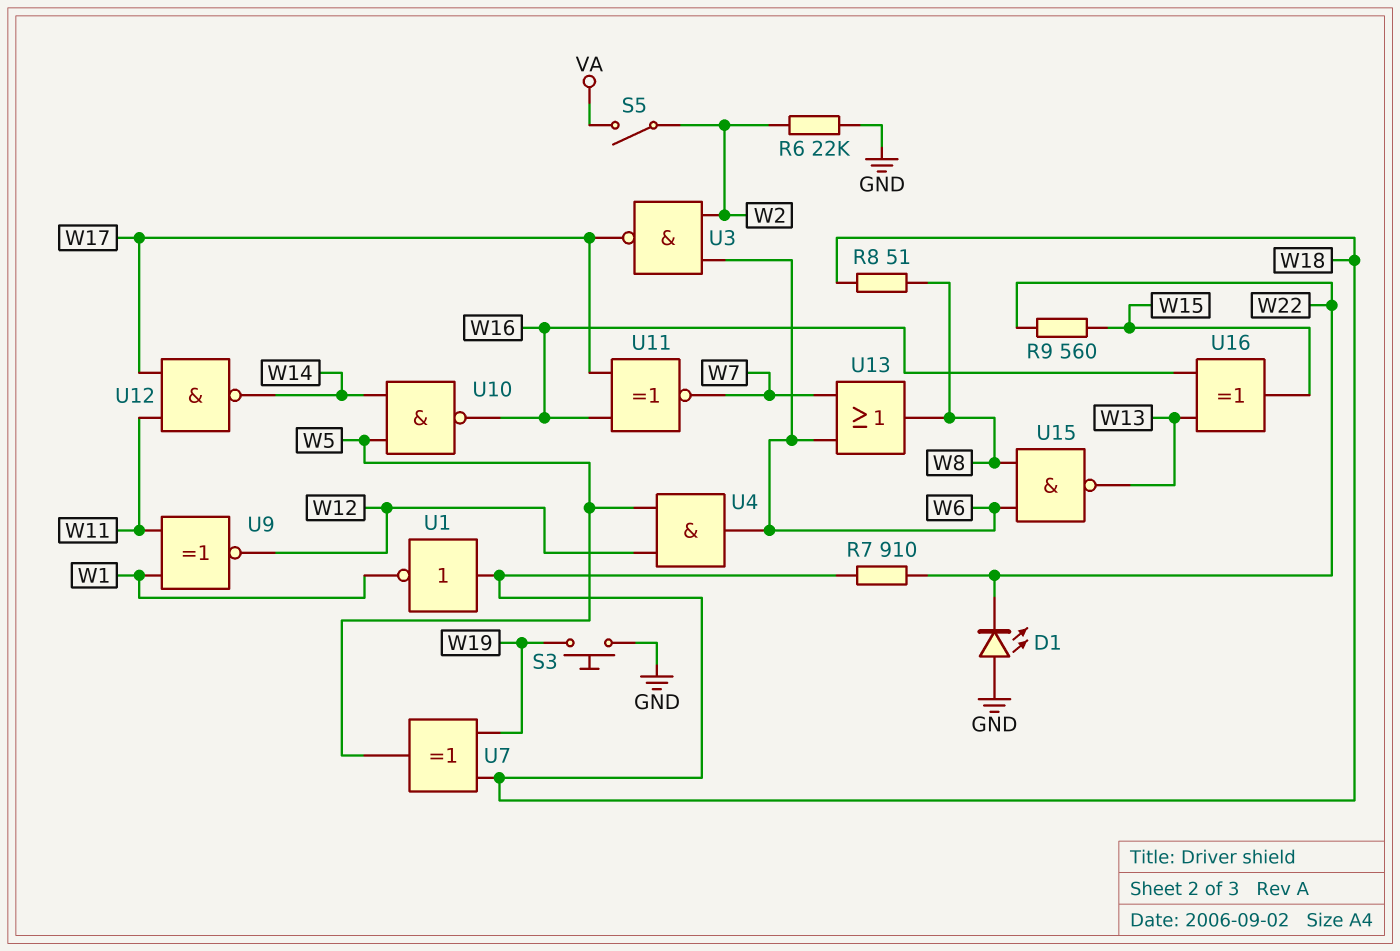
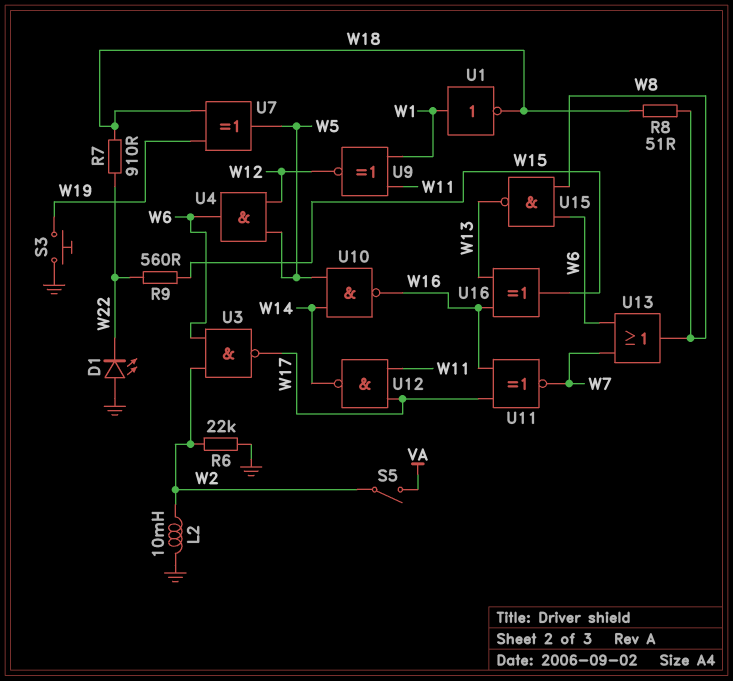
L2: none -> 10mH (GND, W2)
U1: NOT (in W18, out W1) -> NOT (in W1, out W18)

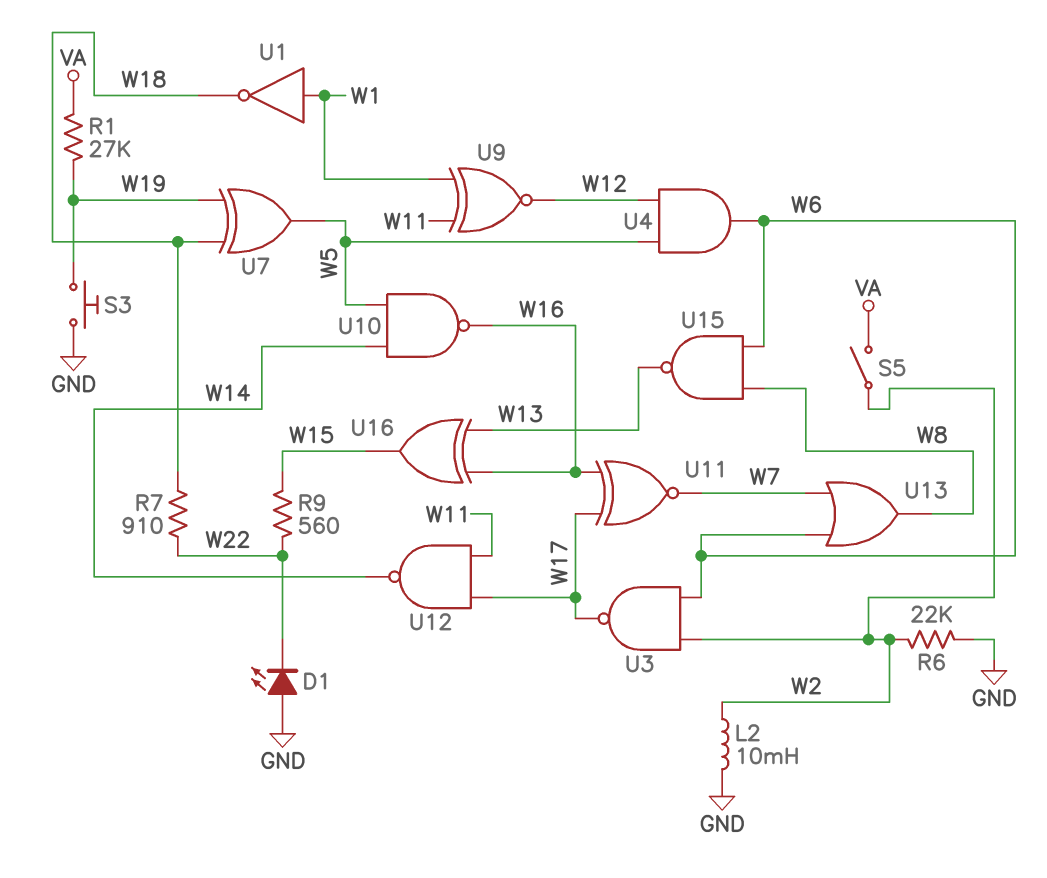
R1: none -> 27k (VA, W19)
R8: 51 (W8, W18) -> none

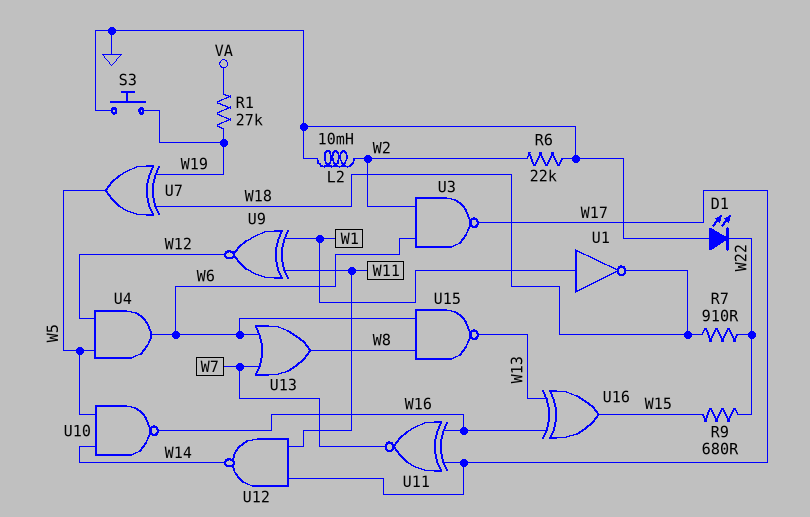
R9: 560 (W15, W22) -> 680 (W15, W22)
S5: switch (VA, W2) -> none

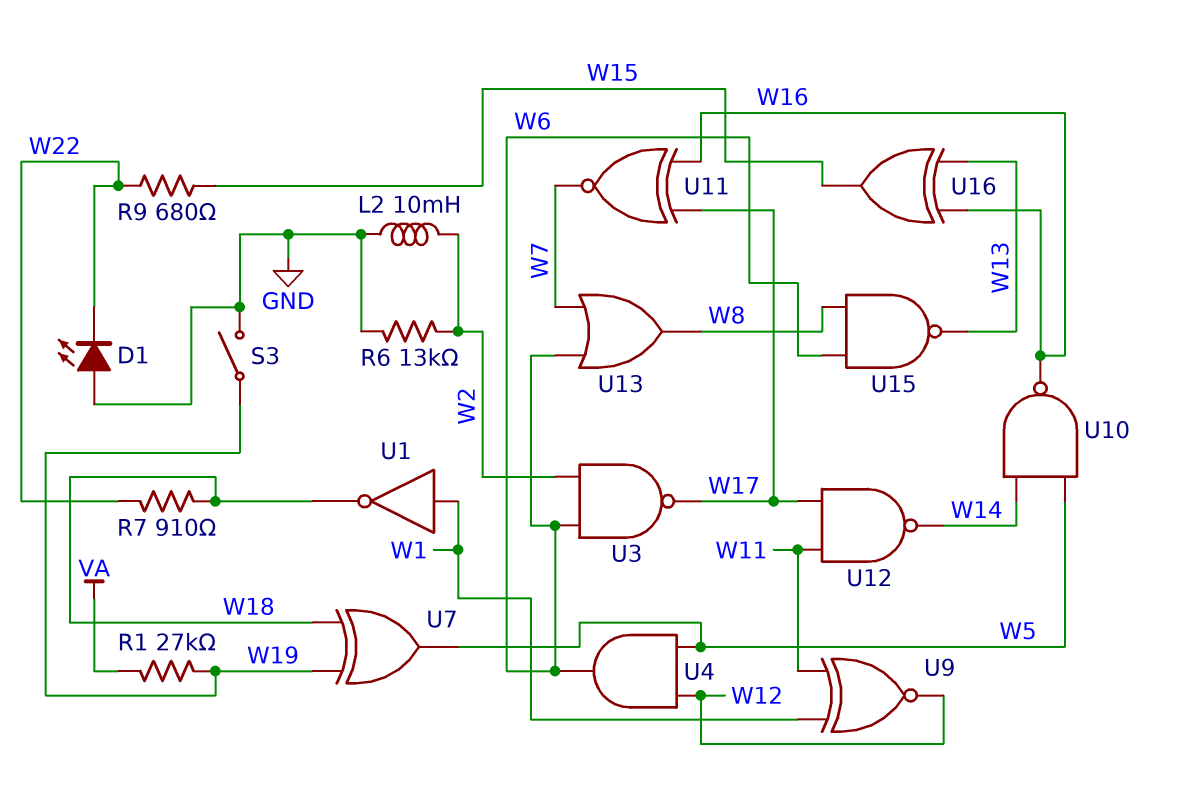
R6: 22k (GND, W2) -> 13k (GND, W2)
S3: button (GND, W19) -> switch (GND, W19)

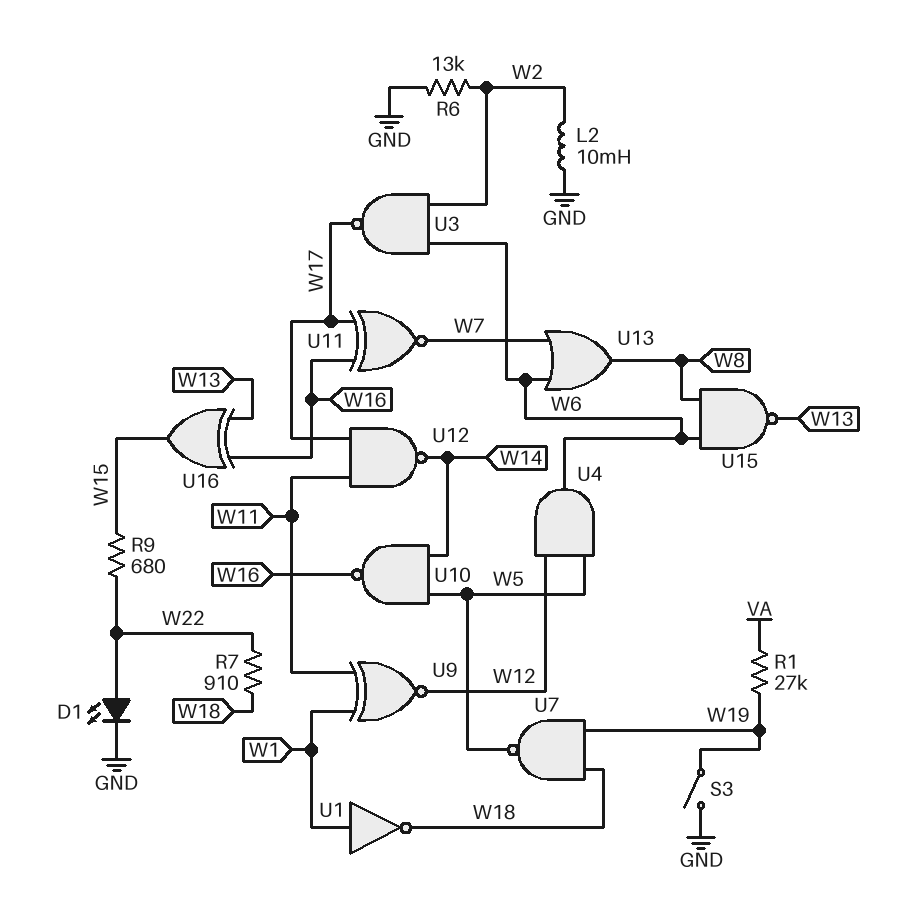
D1: LED (A GND, K W22) -> LED (A W22, K GND)
U7: XOR (in W18, in W19, out W5) -> NAND (in W18, in W19, out W5)

